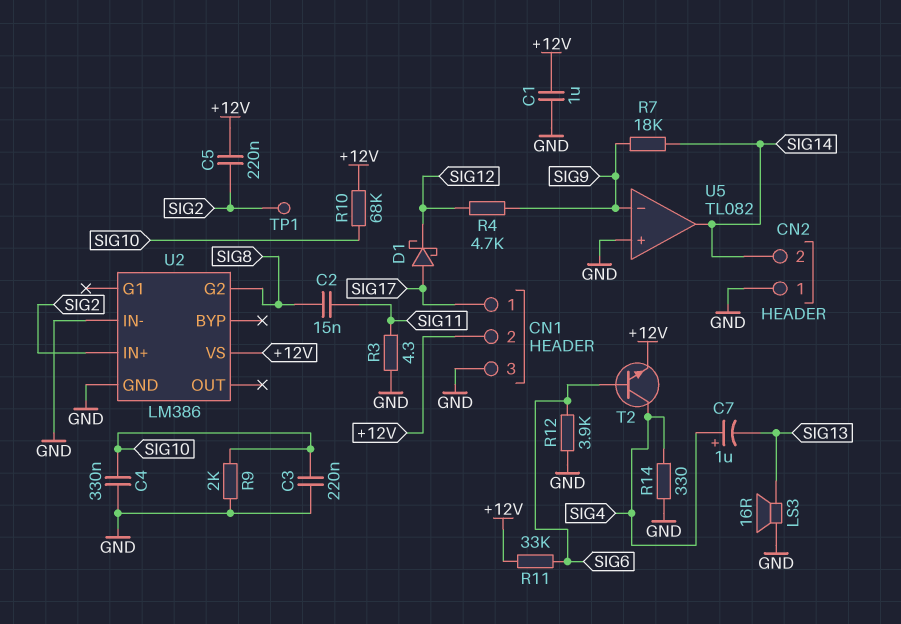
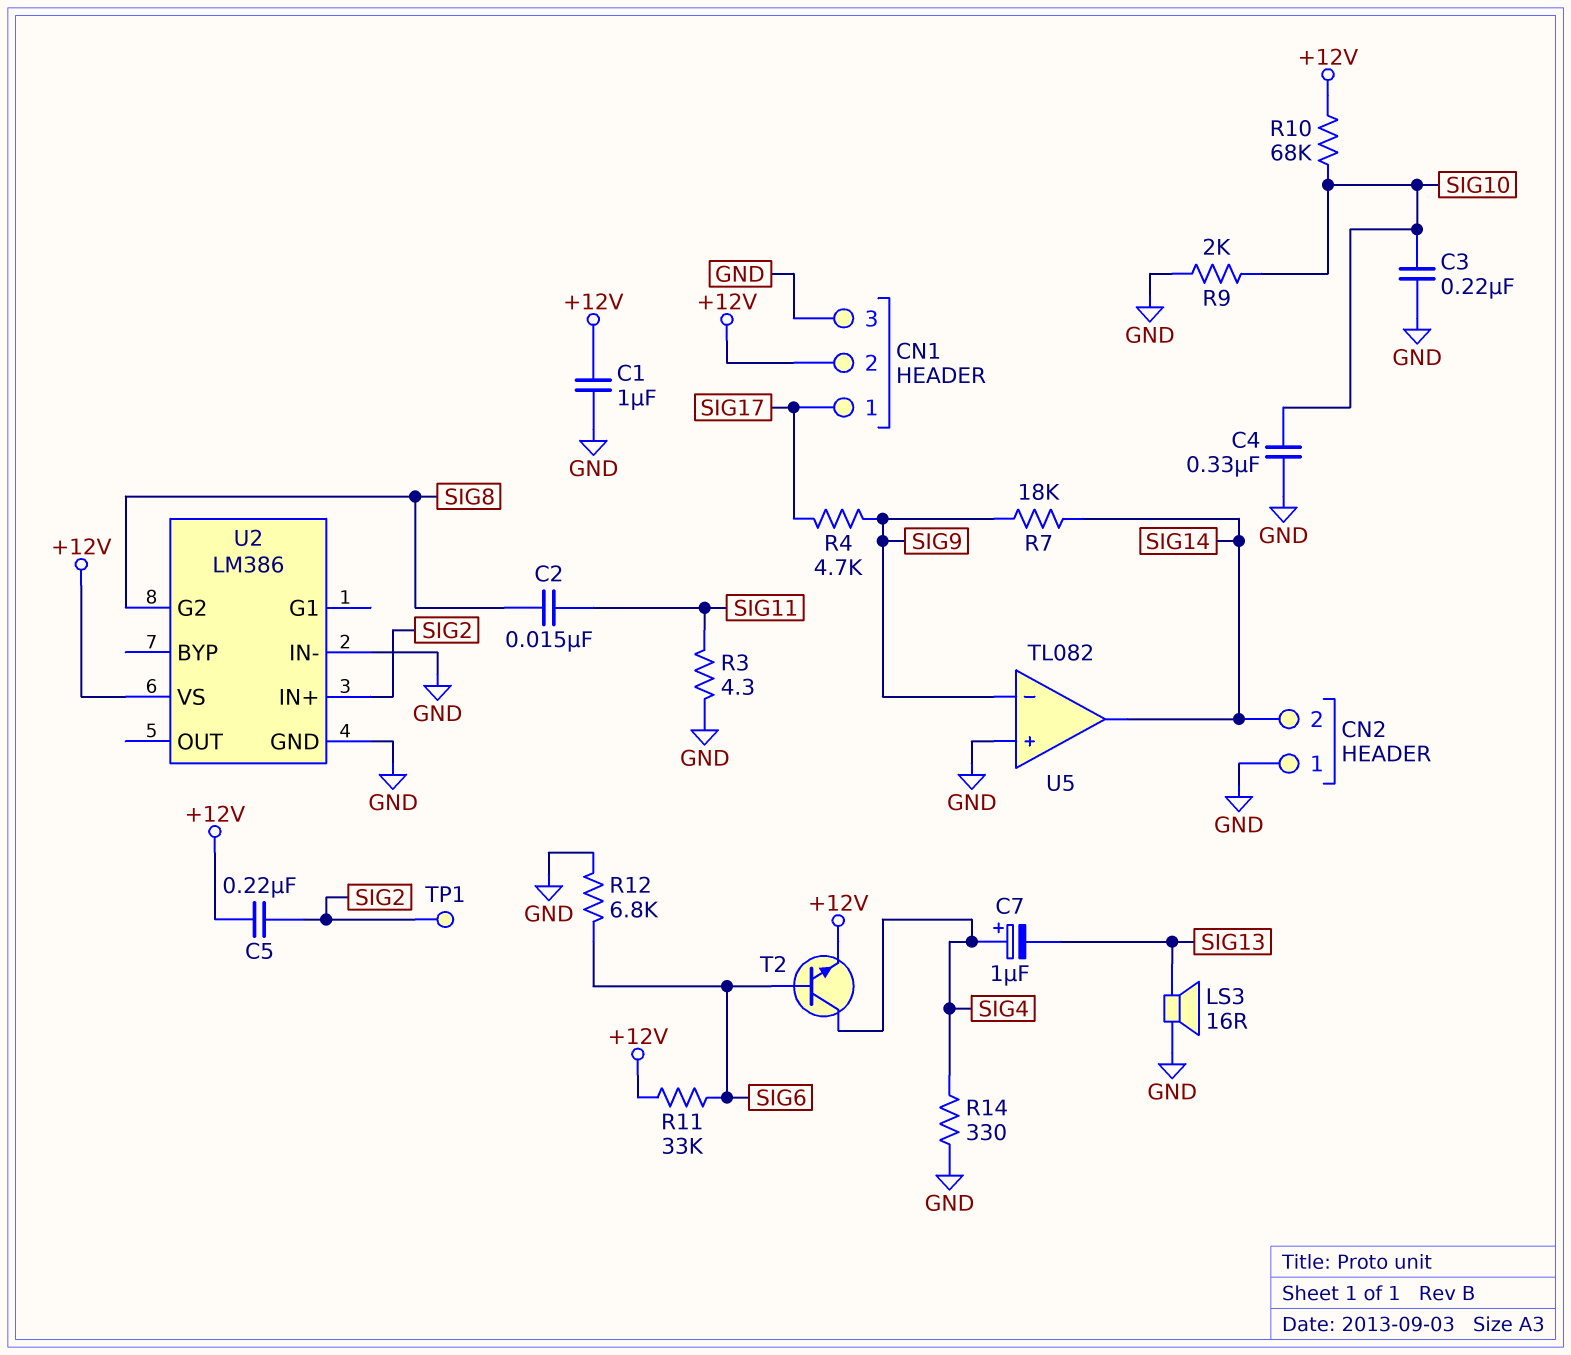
D1: schottky (A SIG17, K SIG12) -> none
R4: 4.7k (SIG9, SIG12) -> 4.7k (SIG9, SIG17)
R12: 3.9k (GND, SIG6) -> 6.8k (GND, SIG6)

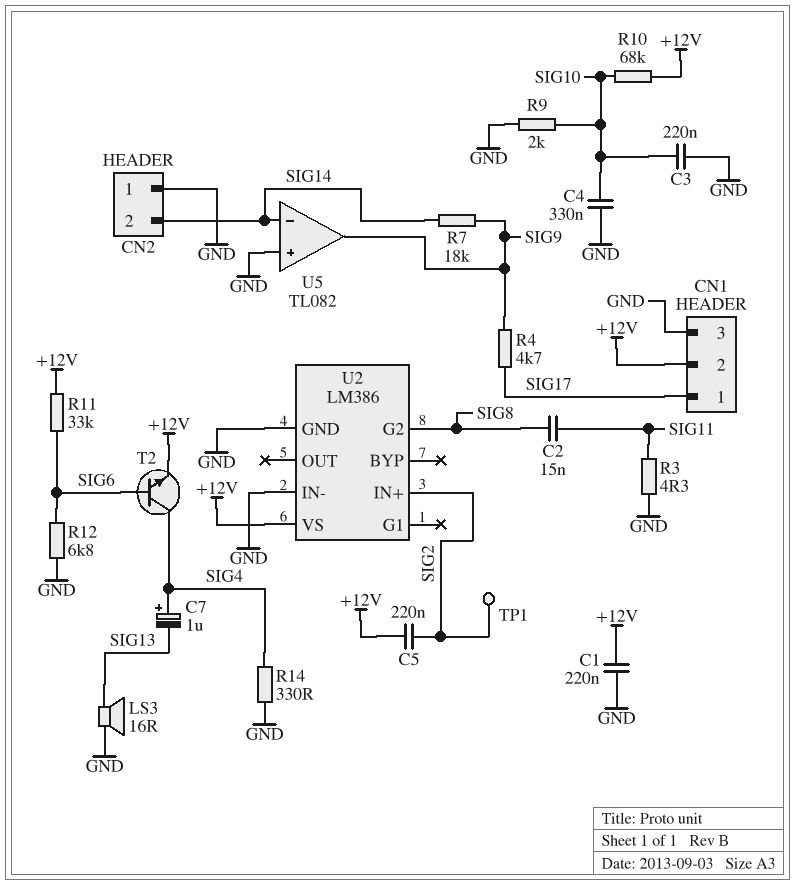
C1: 1uF (+12V, GND) -> 220nF (+12V, GND)
U5 pin in-: SIG9 -> SIG14
U5 pin out: SIG14 -> SIG9

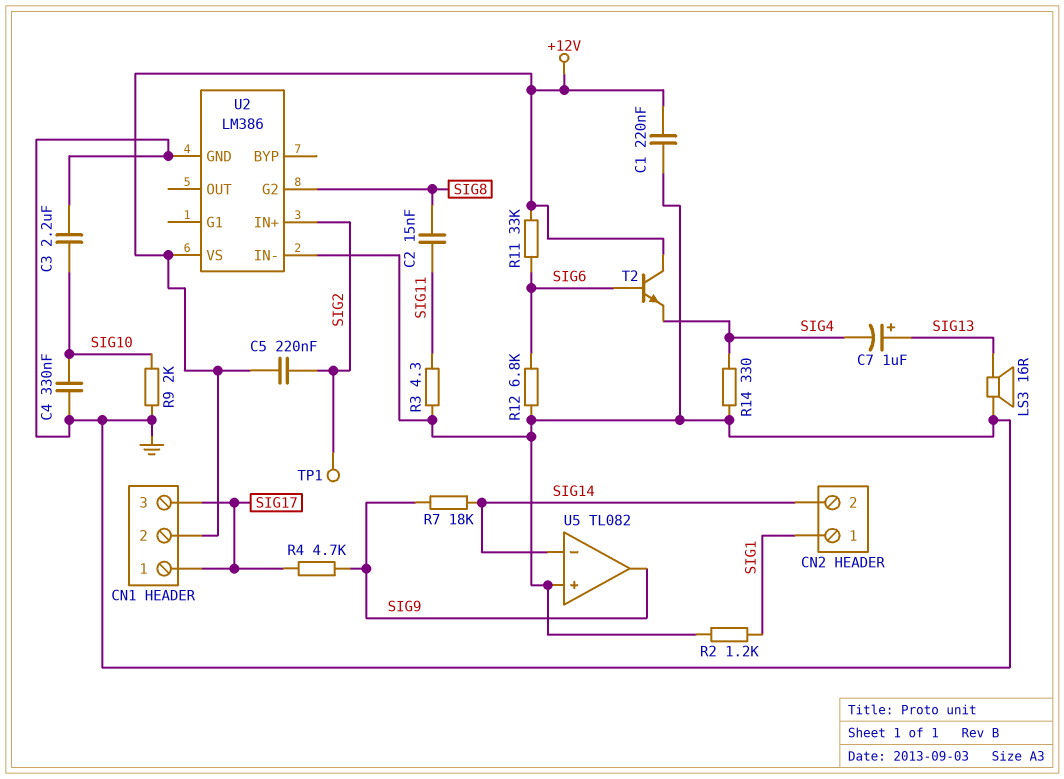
C3: 220nF (GND, SIG10) -> 2.2uF (GND, SIG10)
C7: 1uF (plus SIG4, minus SIG13) -> 1uF (plus SIG13, minus SIG4)
CN1 pin 3: GND -> SIG17
CN2 pin 1: GND -> SIG1
R2: none -> 1.2k (GND, SIG1)
R10: 68k (+12V, SIG10) -> none
T2: NPN (B SIG6, C SIG4, E +12V) -> NPN (B SIG6, C +12V, E SIG4)

